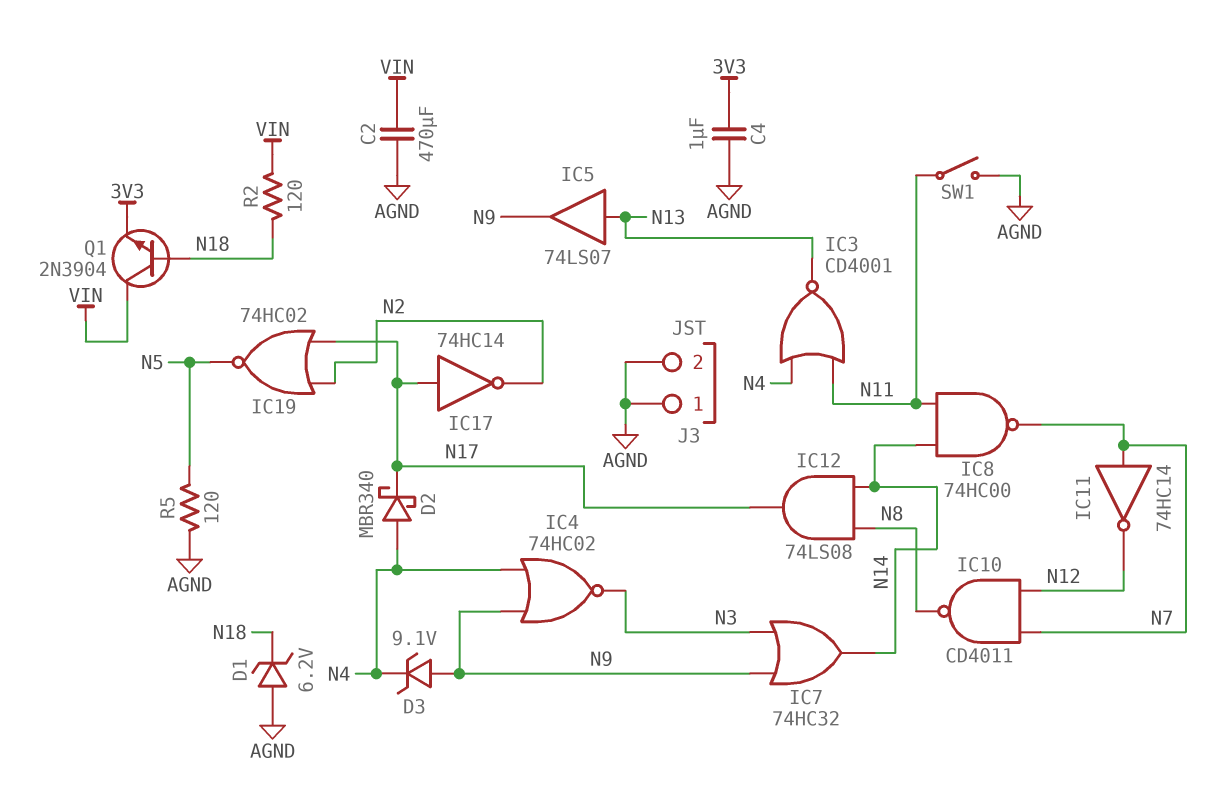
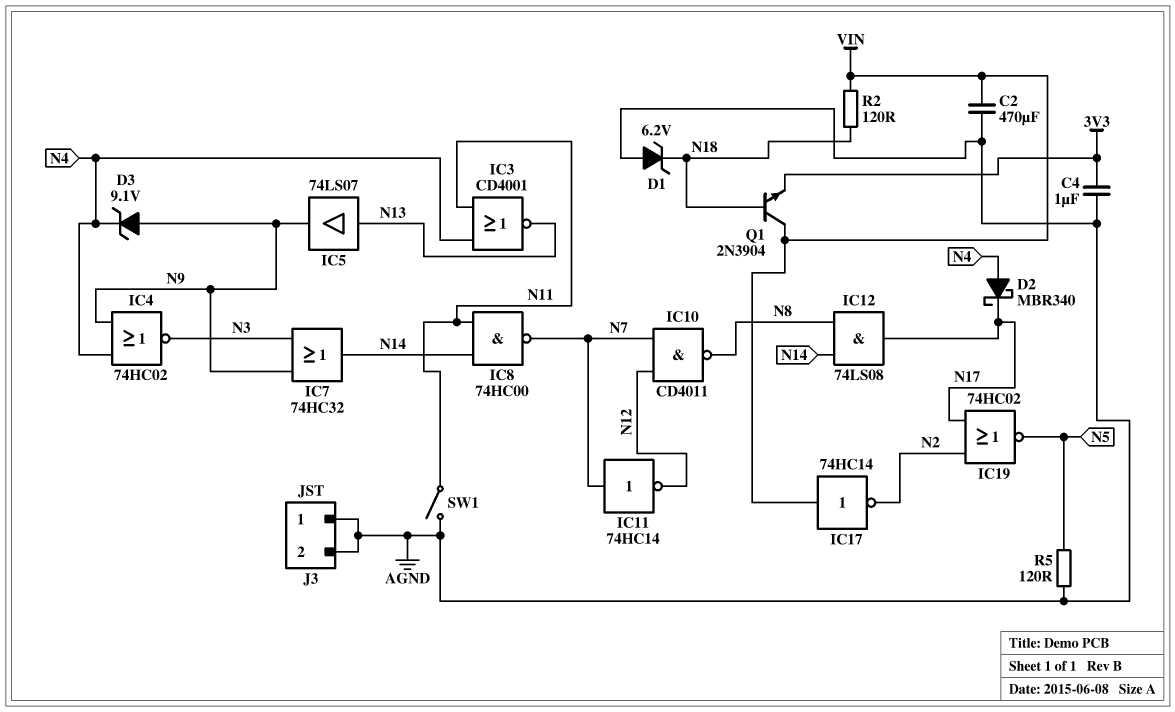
IC17: NOT 74HC14 (in N17, out N2) -> NOT 74HC14 (in VIN, out N2)

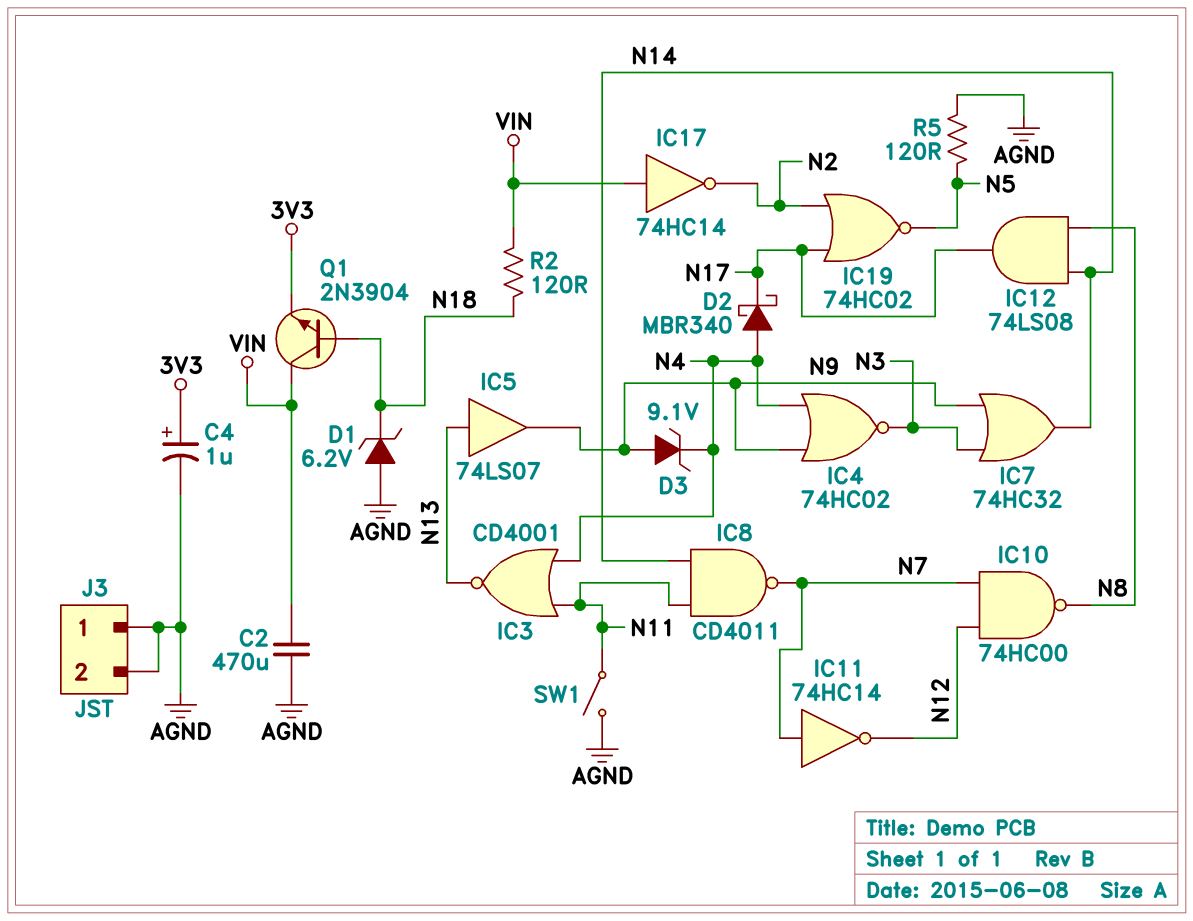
C4: 1uF (3V3, AGND) -> 1uF (plus 3V3, minus AGND)
IC8: NAND 74HC00 (in N11, in N14, out N7) -> NAND CD4011 (in N11, in N14, out N7)
IC10: NAND CD4011 (in N7, in N12, out N8) -> NAND 74HC00 (in N7, in N12, out N8)

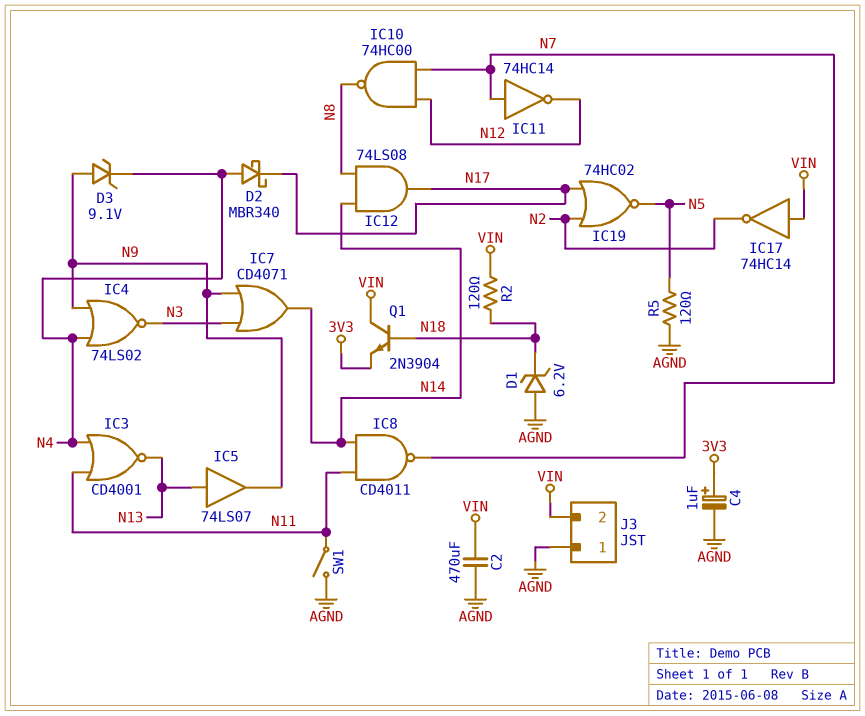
IC4: NOR 74HC02 (in N4, in N9, out N3) -> NOR 74LS02 (in N4, in N9, out N3)
IC7: OR 74HC32 (in N3, in N9, out N14) -> OR CD4071 (in N3, in N9, out N14)
J3 pin 2: AGND -> VIN

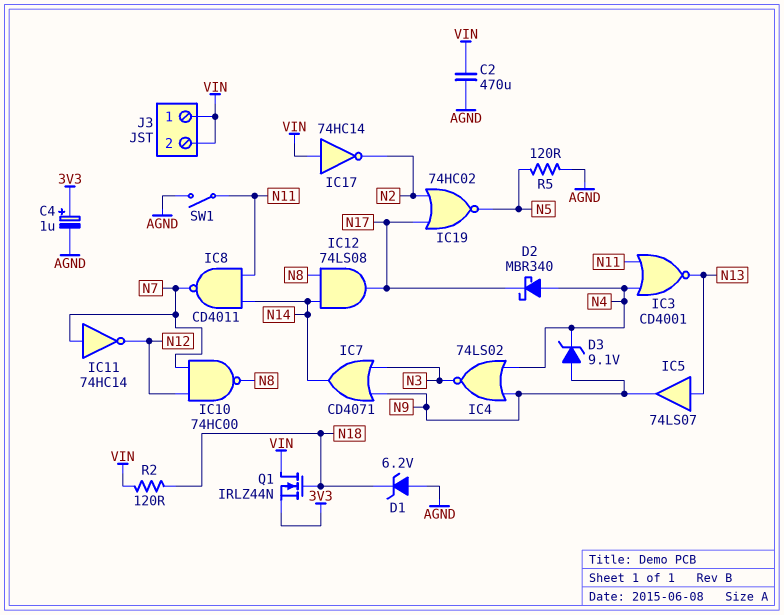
J3 pin 1: AGND -> VIN
Q1: NPN 2N3904 (B N18, C VIN, E 3V3) -> NMOS IRLZ44N (G N18, D VIN, S 3V3)

